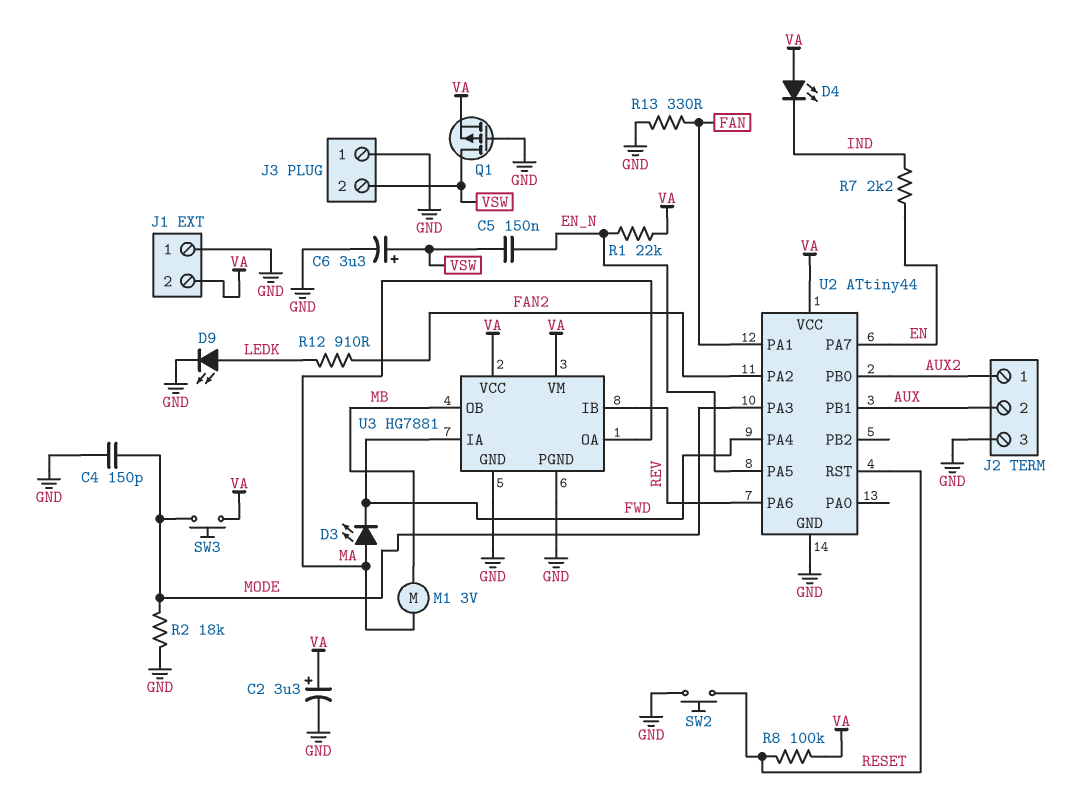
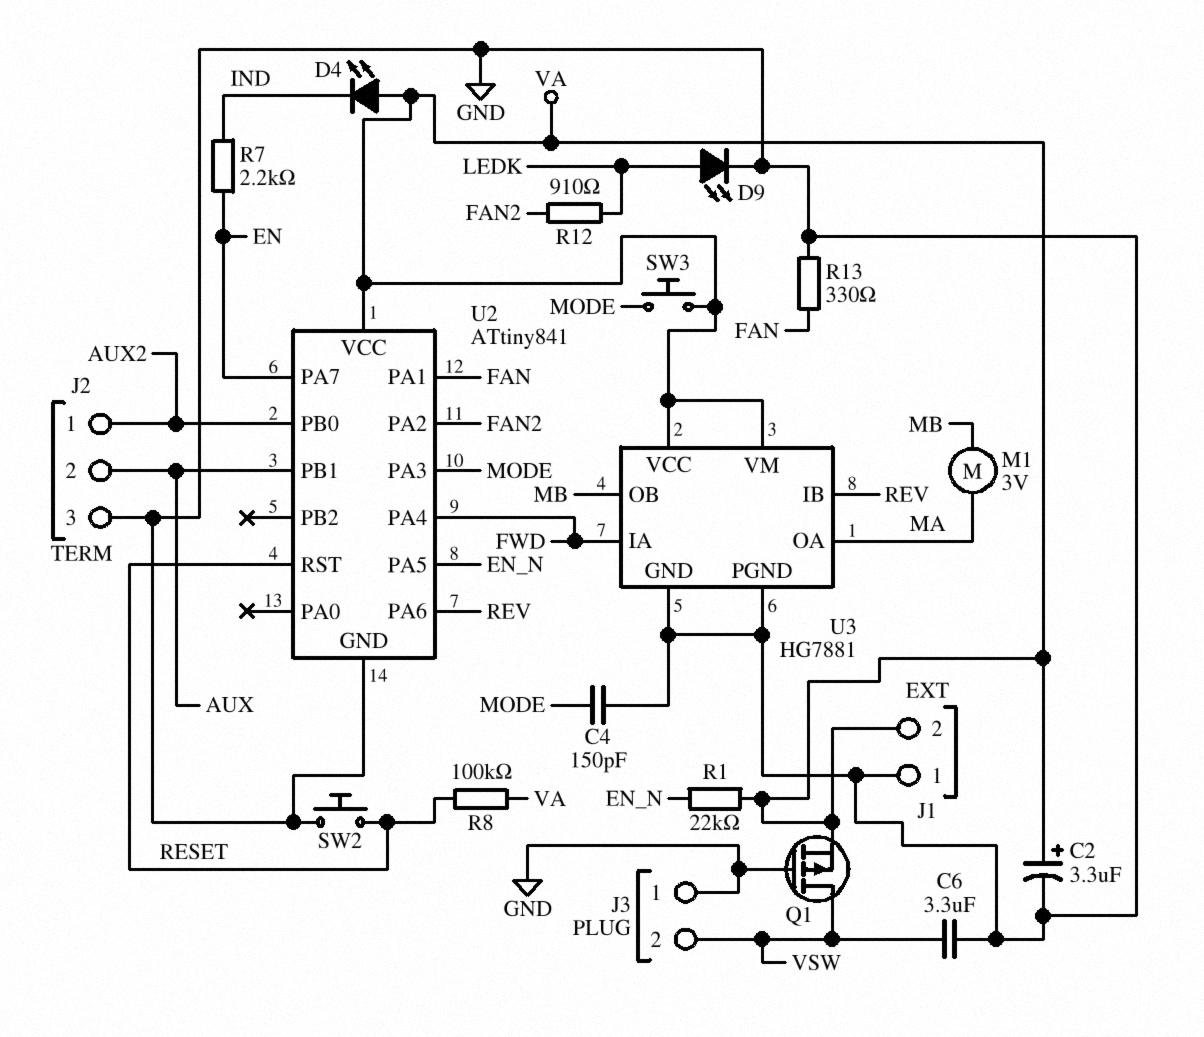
C5: 150nF (EN_N, VSW) -> none
C6: 3.3uF (plus VSW, minus GND) -> 3.3uF (GND, VSW)
D3: LED (A MA, K FWD) -> none
R2: 18k (GND, MODE) -> none
U2: ATtiny44 -> ATtiny841

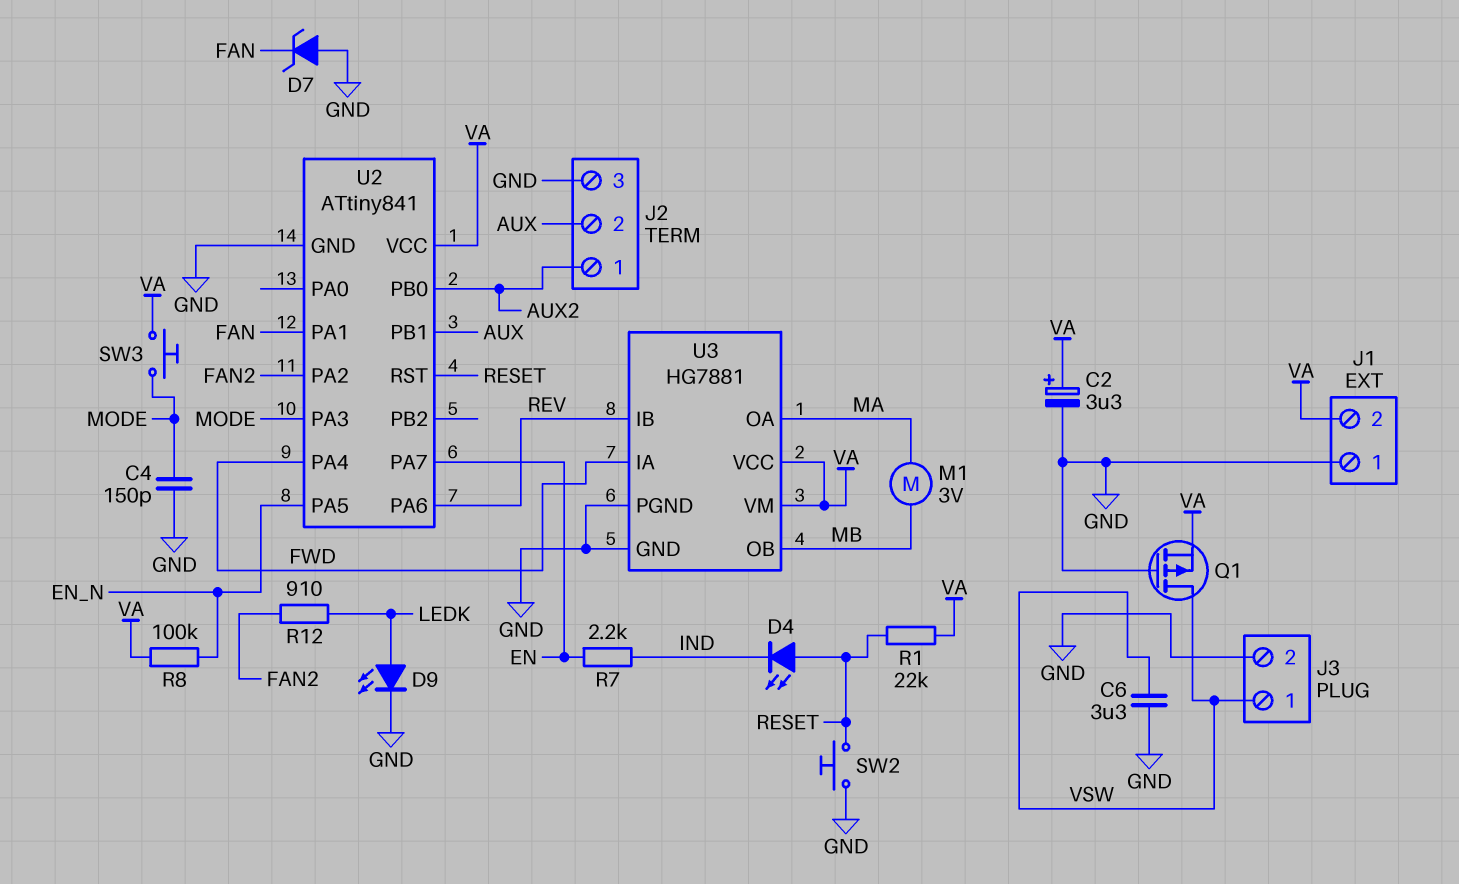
D4: LED (A VA, K IND) -> LED (A RESET, K IND)
D7: none -> zener (A GND, K FAN)
J3 pin 1: GND -> VSW
J3 pin 2: VSW -> GND
R1: 22k (EN_N, VA) -> 22k (RESET, VA)
R8: 100k (RESET, VA) -> 100k (EN_N, VA)
R13: 330 (FAN, GND) -> none

